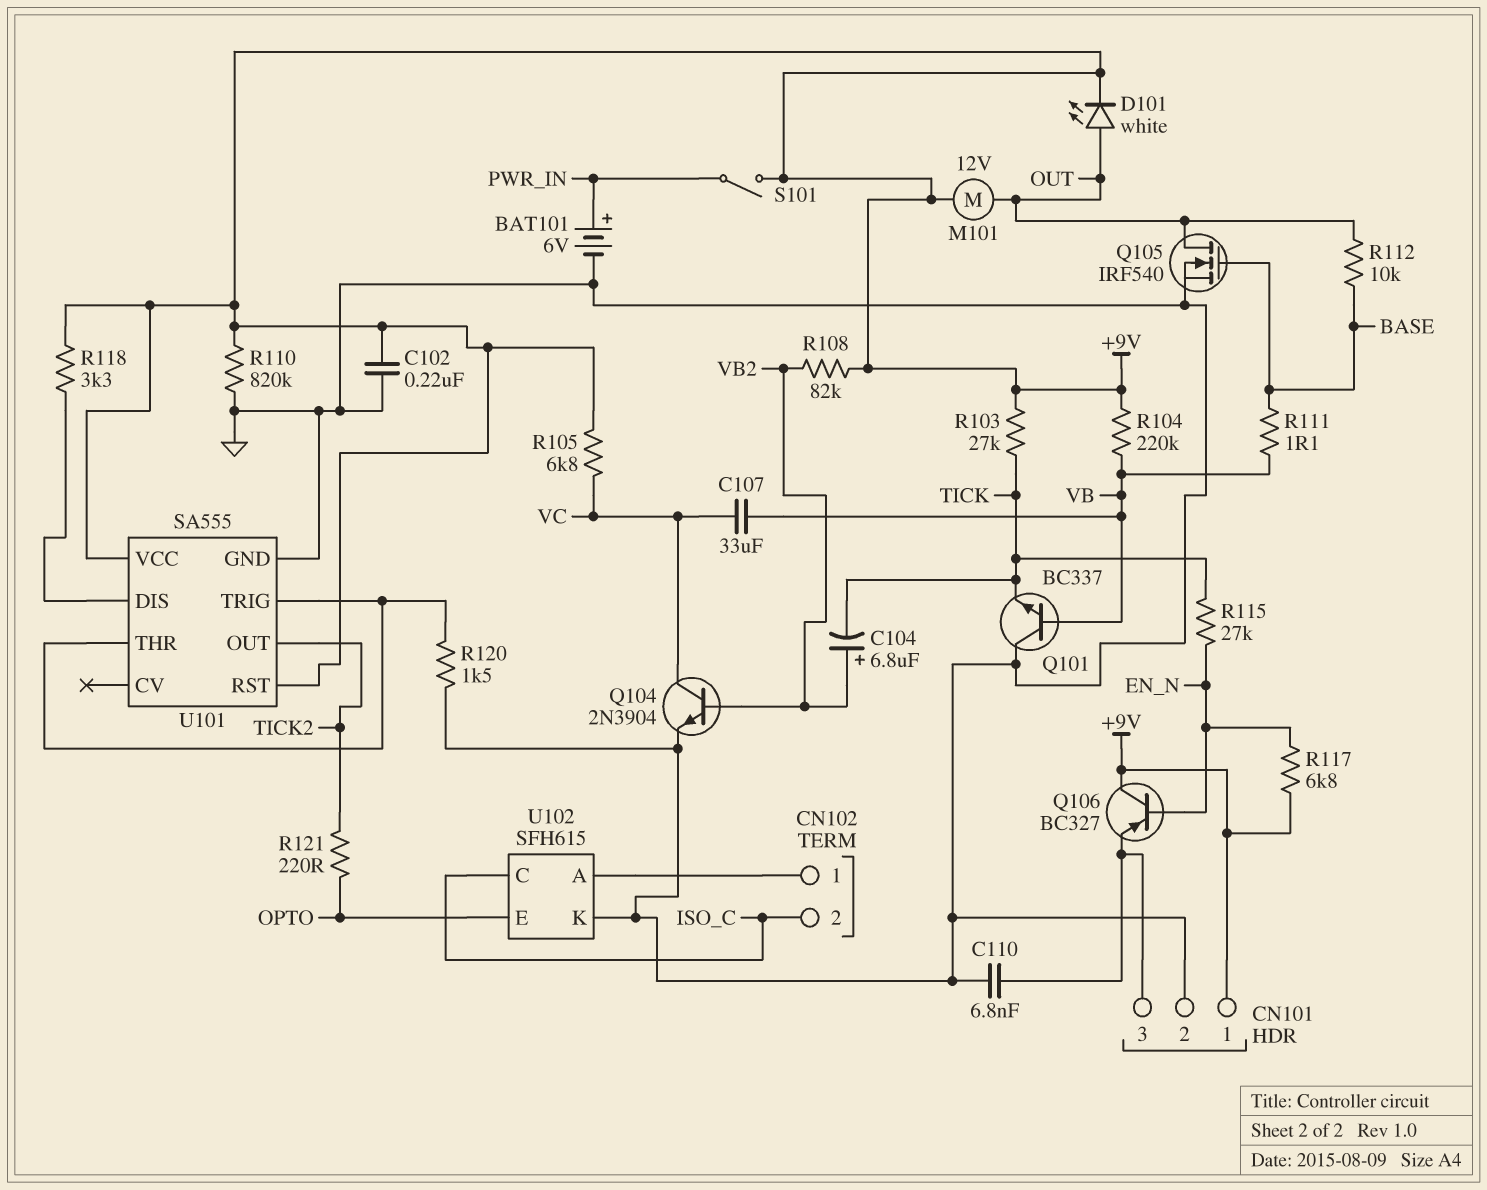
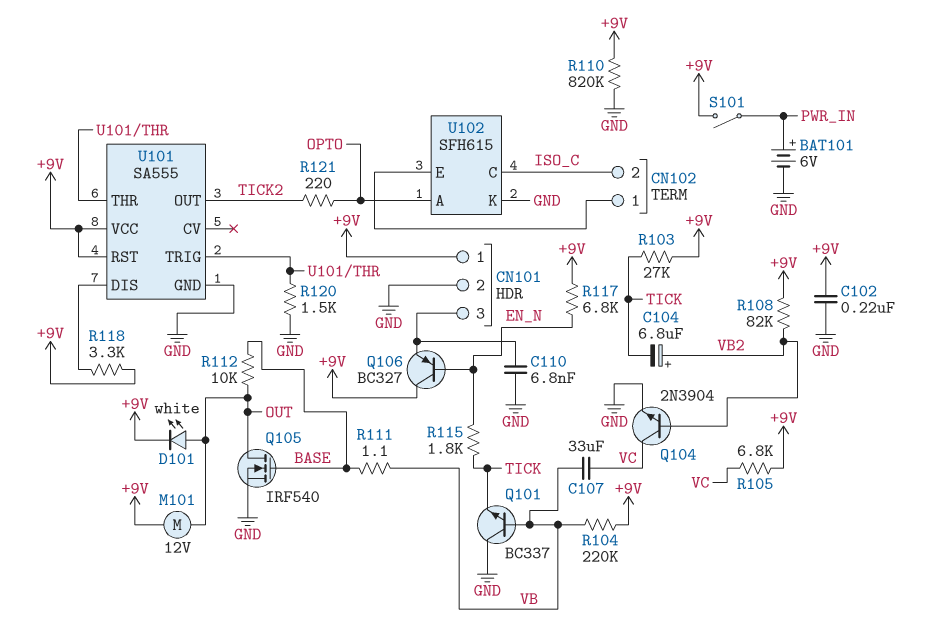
R115: 27k (EN_N, TICK) -> 1.8k (EN_N, TICK)
U102 pin A: CN102/1 -> OPTO
U102 pin E: OPTO -> CN102/1

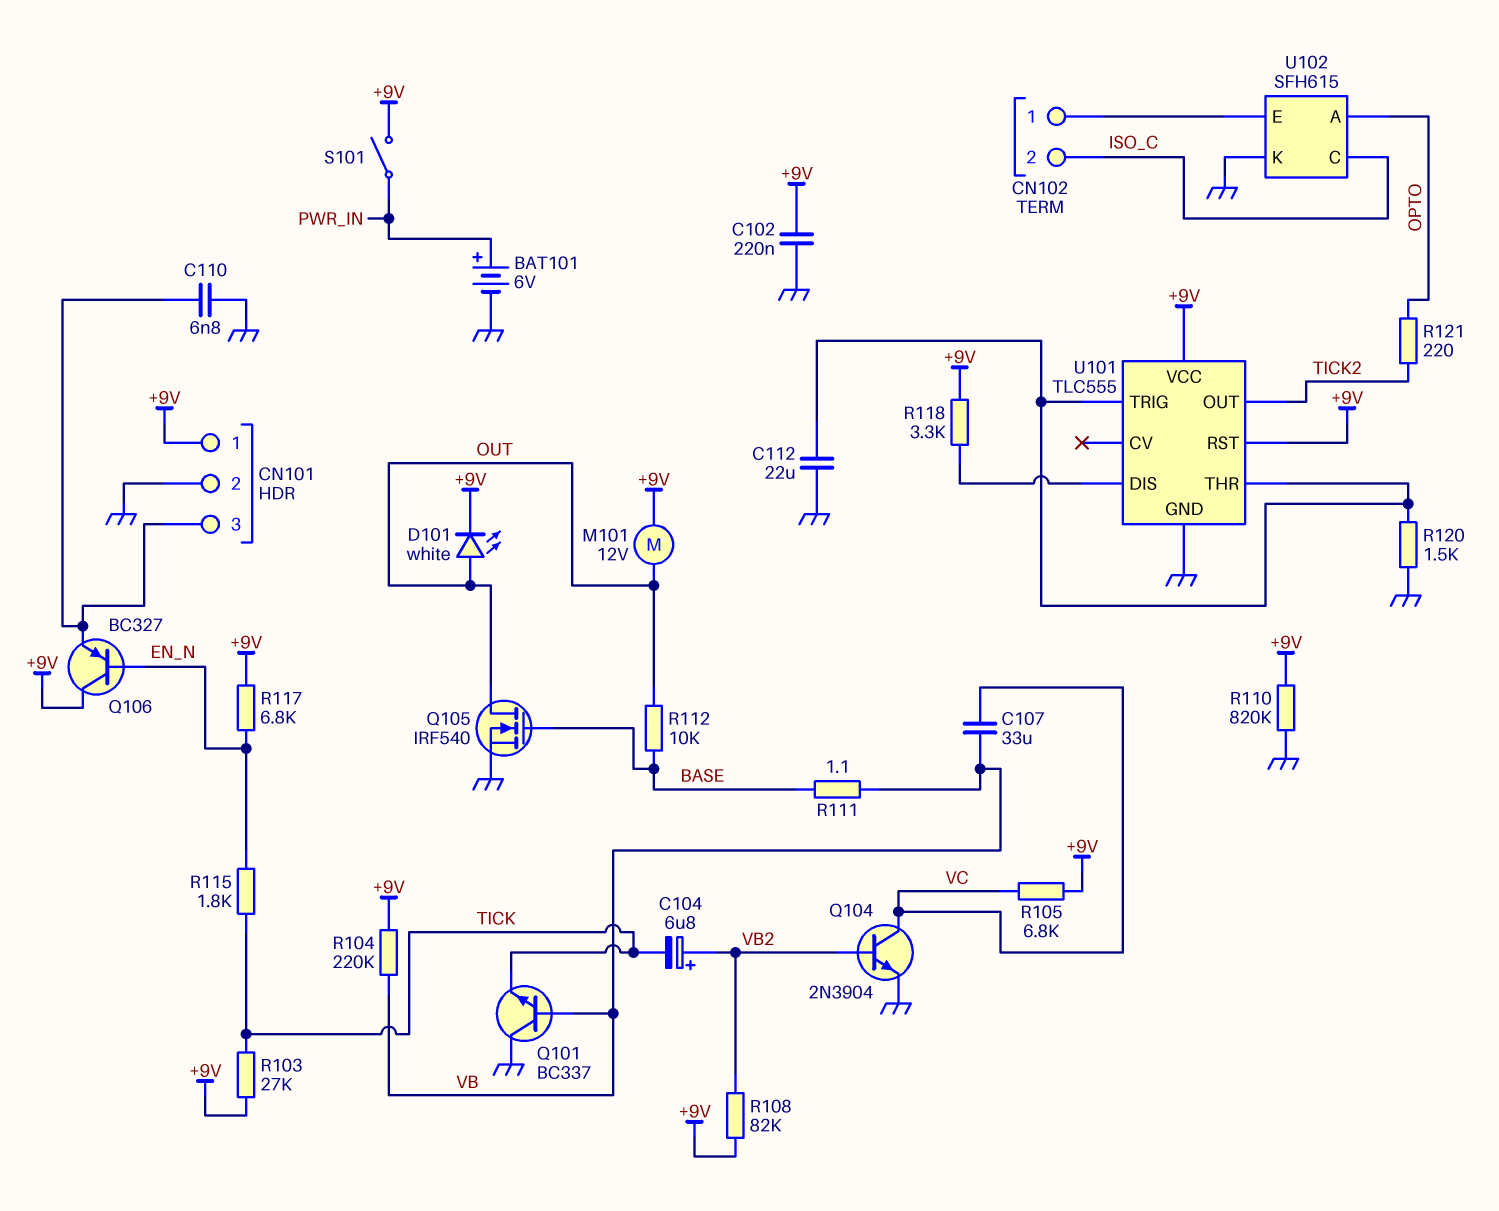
C112: none -> 22uF (GND, U101/THR)
U101: SA555 -> TLC555

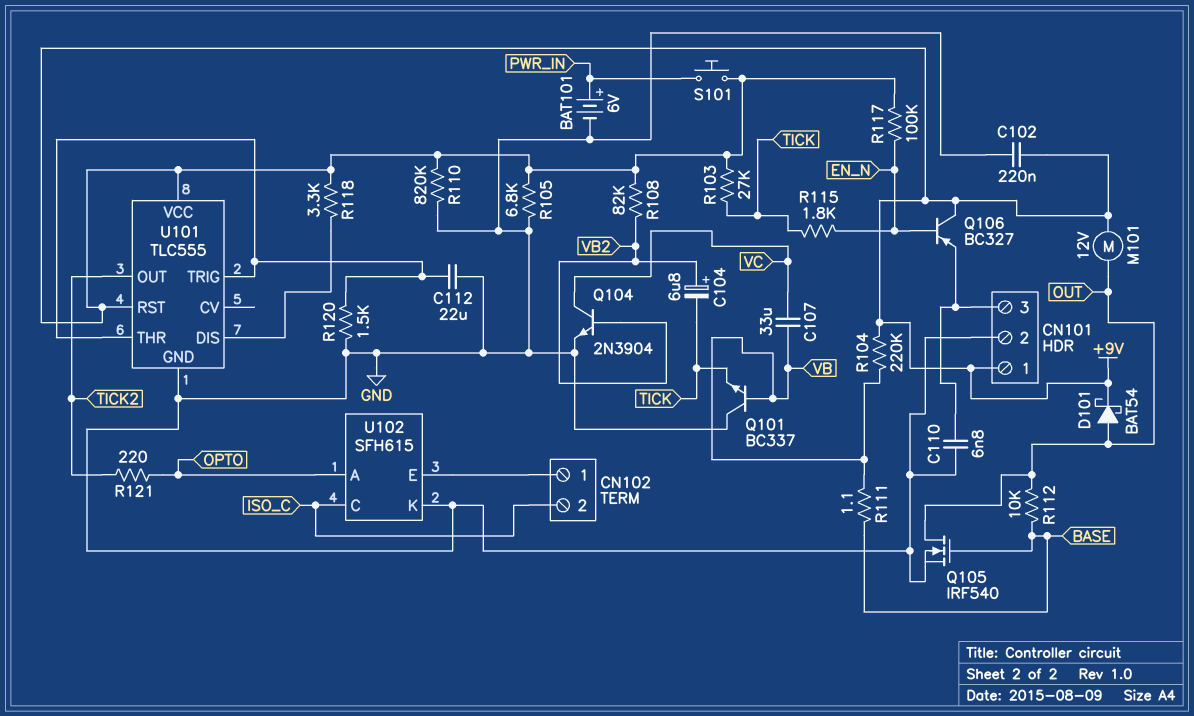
D101: LED white (A OUT, K +9V) -> schottky BAT54 (A OUT, K +9V)
R105: 6.8k (+9V, VC) -> 6.8k (+9V, GND)
R117: 6.8k (+9V, EN_N) -> 100k (+9V, EN_N)
S101: switch (+9V, PWR_IN) -> button (+9V, PWR_IN)

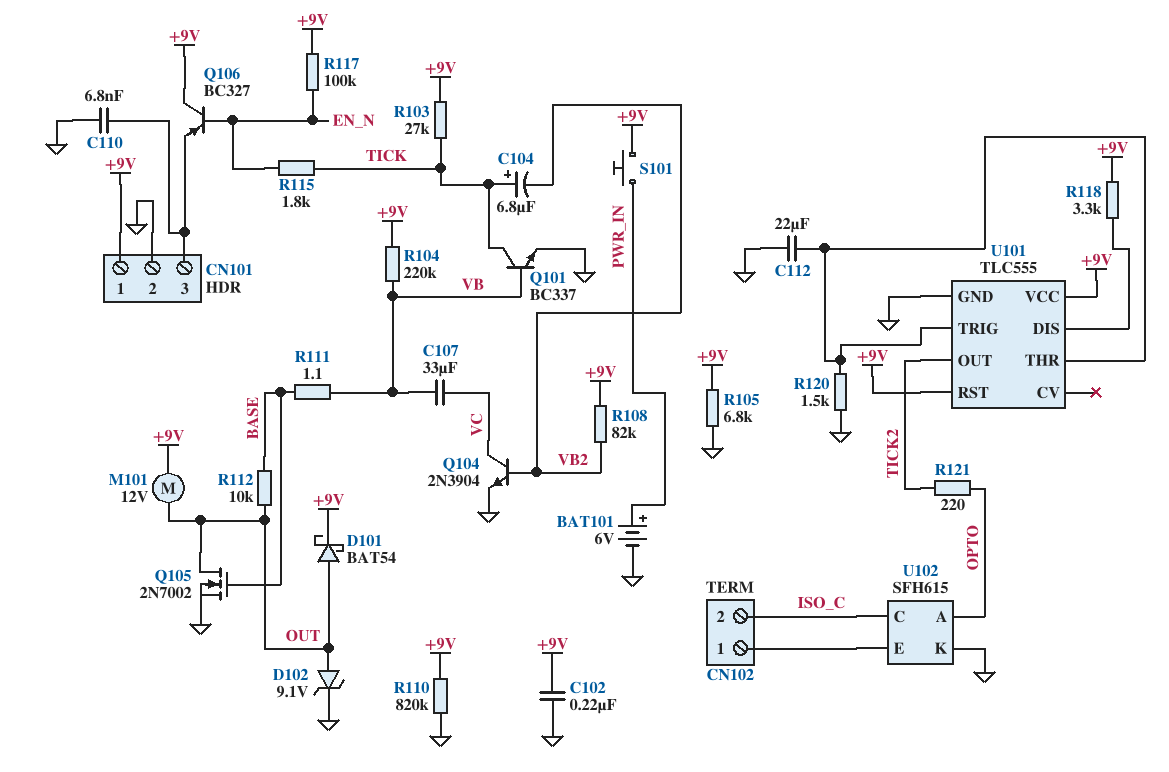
C104: 6.8uF (plus VB2, minus TICK) -> 6.8uF (plus TICK, minus VB2)
D102: none -> zener 9.1V (A OUT, K GND)
Q101: NPN BC337 (B VB, C GND, E TICK) -> NPN BC337 (B VB, C TICK, E GND)
Q105: NMOS IRF540 (G BASE, D OUT, S GND) -> NMOS 2N7002 (G BASE, D OUT, S GND)

